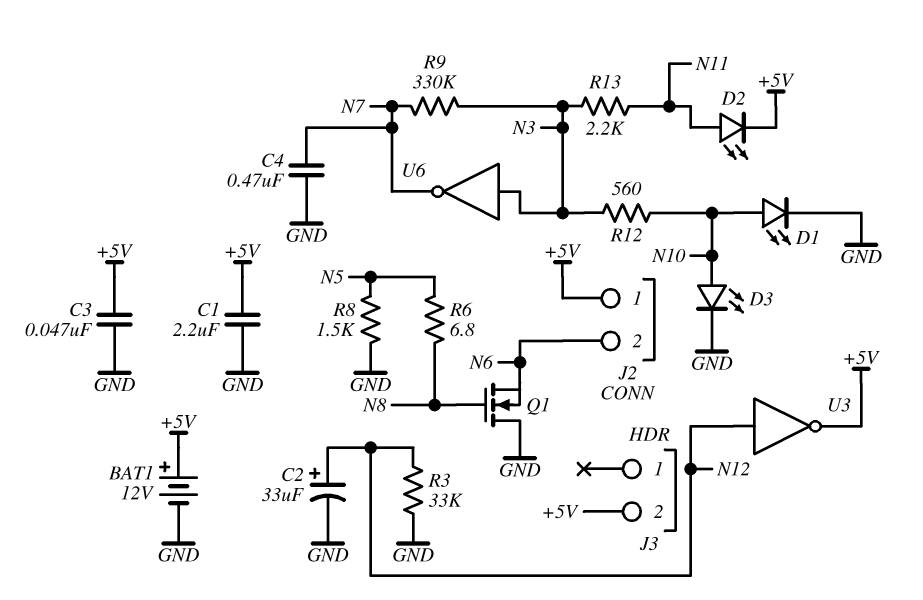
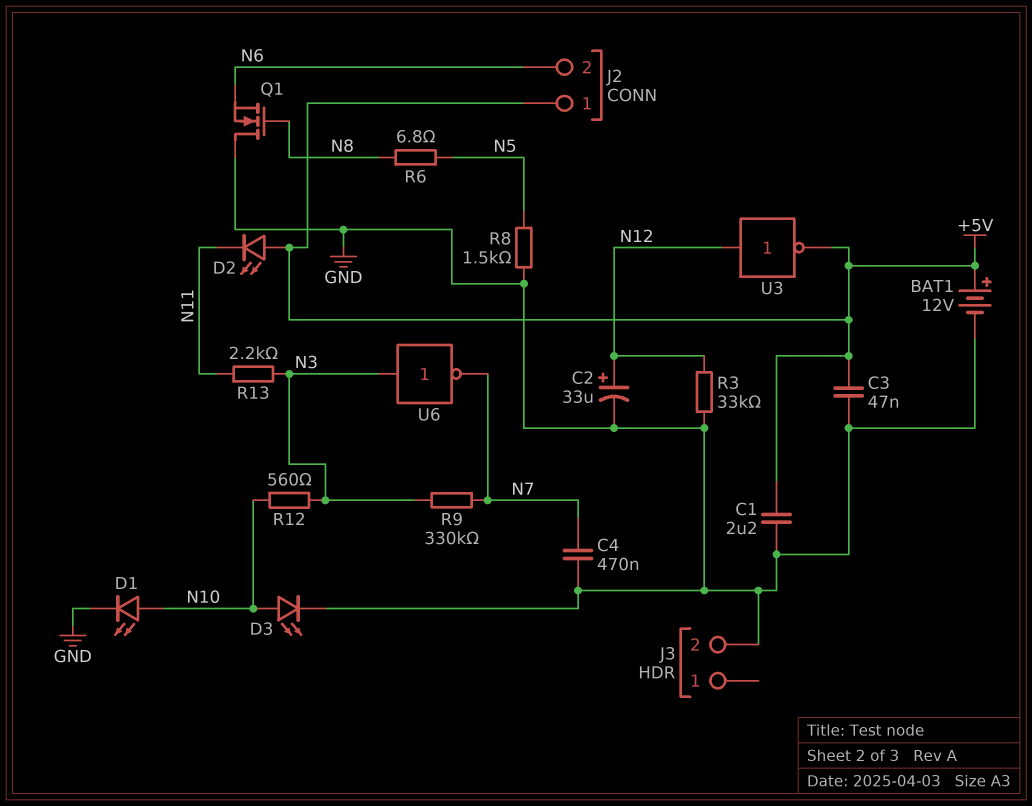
D2: LED (A N11, K +5V) -> LED (A +5V, K N11)
J3 pin 2: +5V -> GND

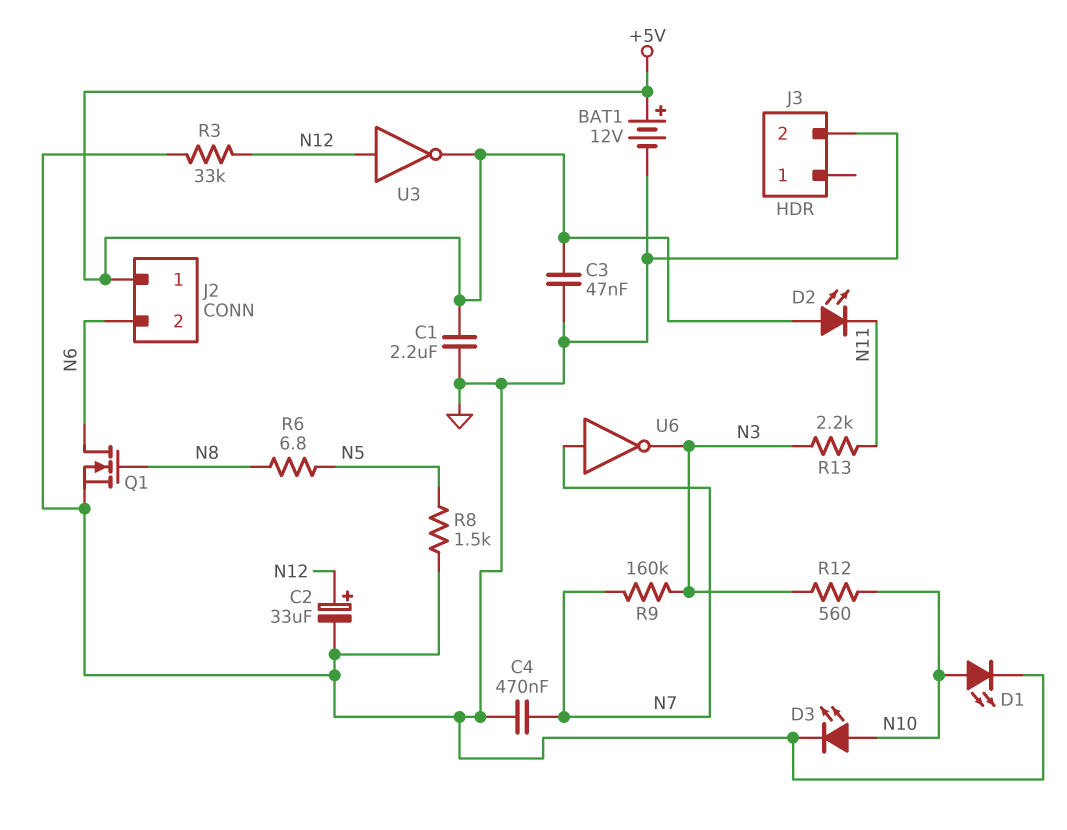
Q1: NMOS (G N8, D GND, S N6) -> NMOS (G N8, D N6, S GND)
R9: 330k (N3, N7) -> 160k (N3, N7)
U6: NOT (in N3, out N7) -> NOT (in N7, out N3)

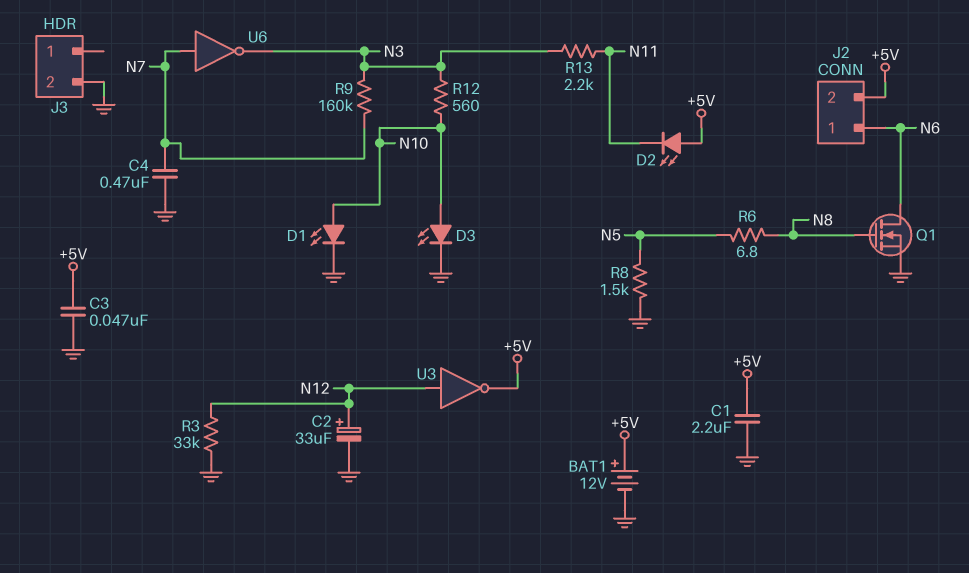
J2 pin 1: +5V -> N6
J2 pin 2: N6 -> +5V

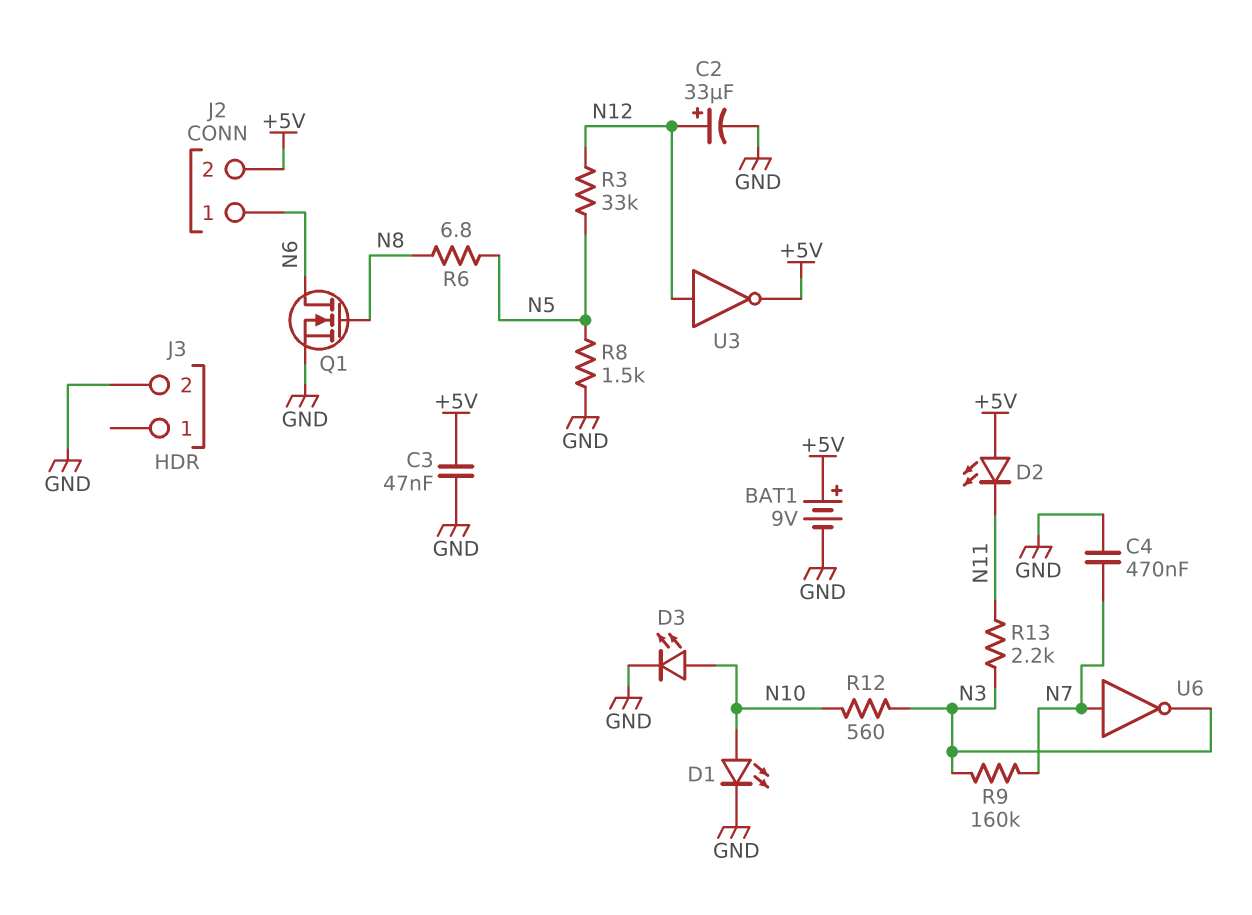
BAT1: 12V (plus +5V, minus GND) -> 9V (plus +5V, minus GND)
C1: 2.2uF (+5V, GND) -> none
R3: 33k (GND, N12) -> 33k (N5, N12)

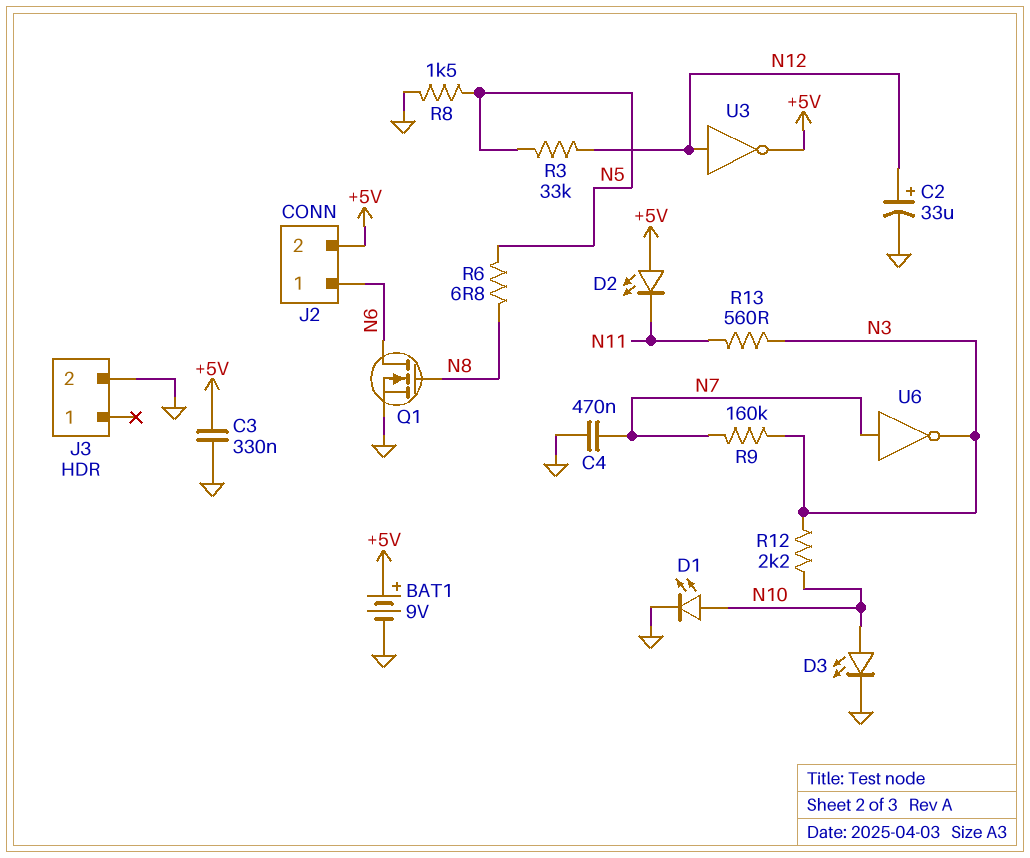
C3: 47nF (+5V, GND) -> 330nF (+5V, GND)
R12: 560 (N3, N10) -> 2.2k (N3, N10)
R13: 2.2k (N3, N11) -> 560 (N3, N11)

